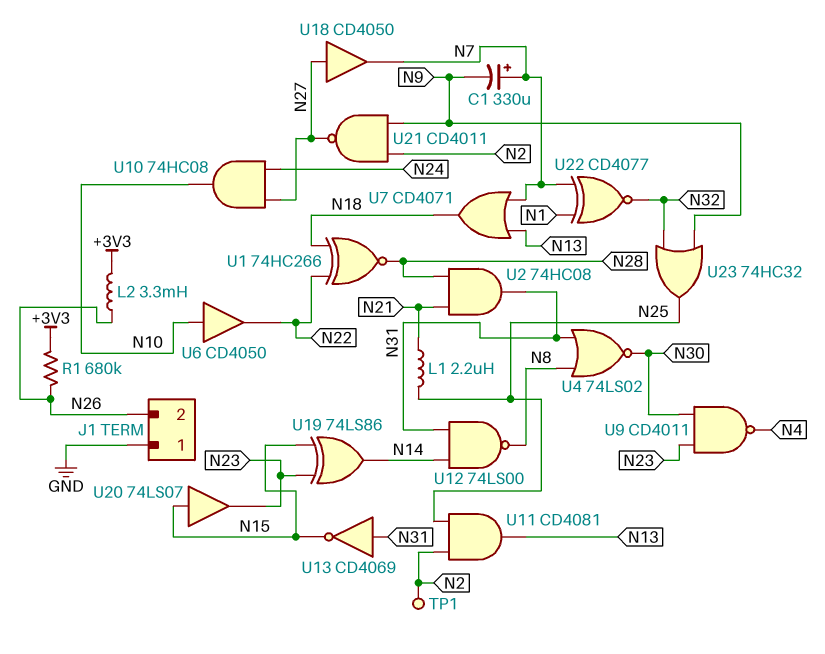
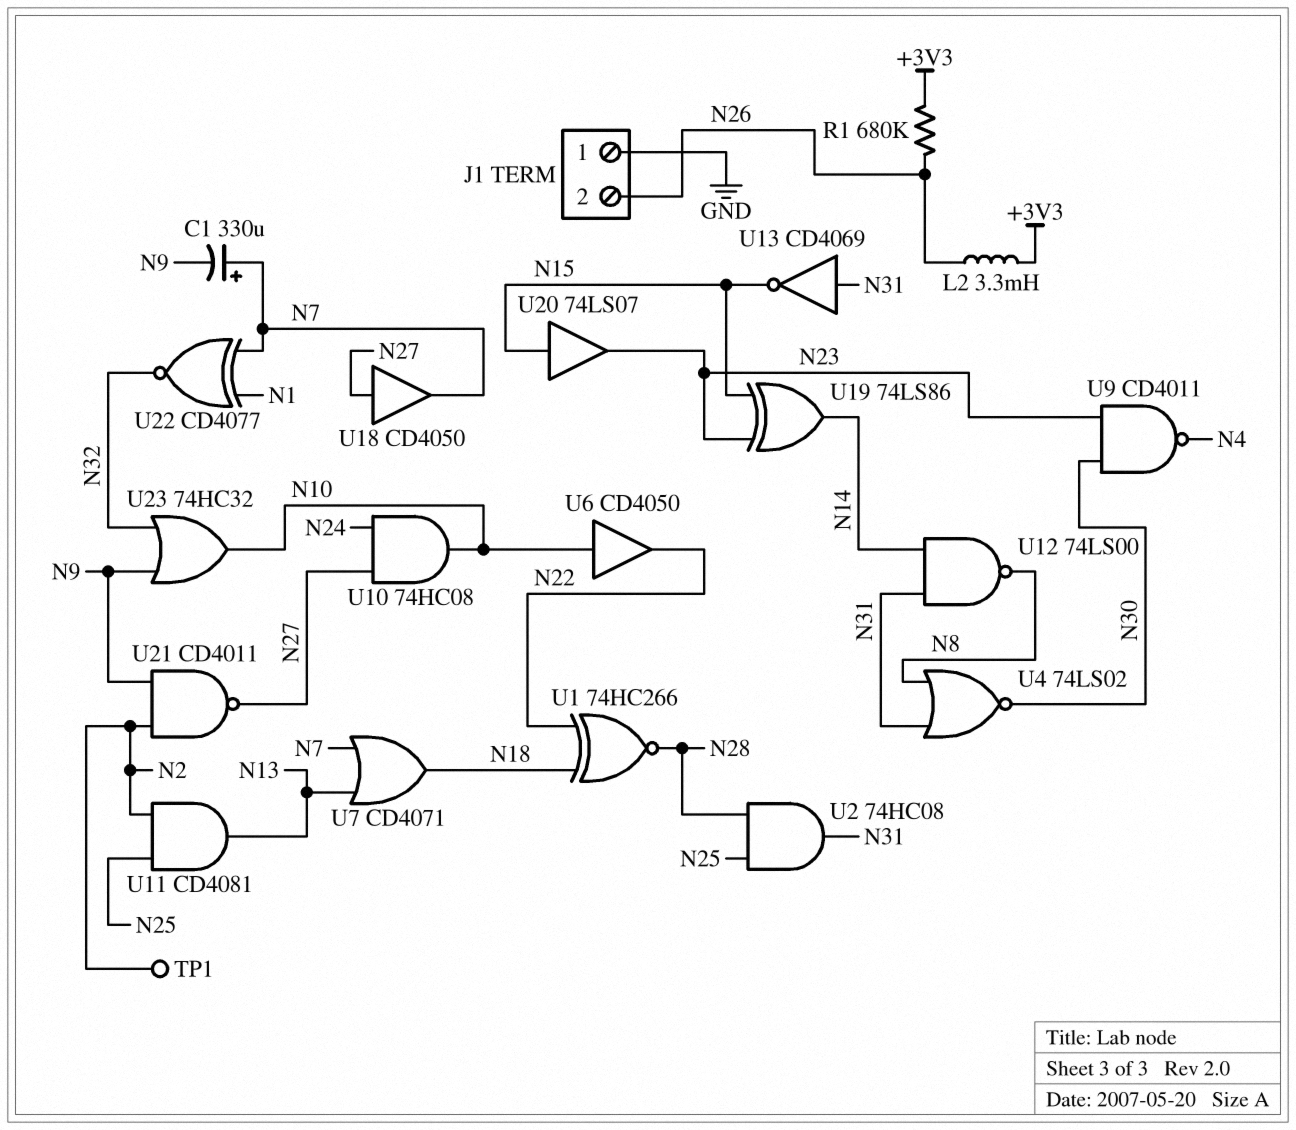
L1: 2.2uH (N21, N25) -> none
U2: AND 74HC08 (in N21, in N28, out N31) -> AND 74HC08 (in N25, in N28, out N31)
U23: OR 74HC32 (in N9, in N32, out N25) -> OR 74HC32 (in N9, in N32, out N10)

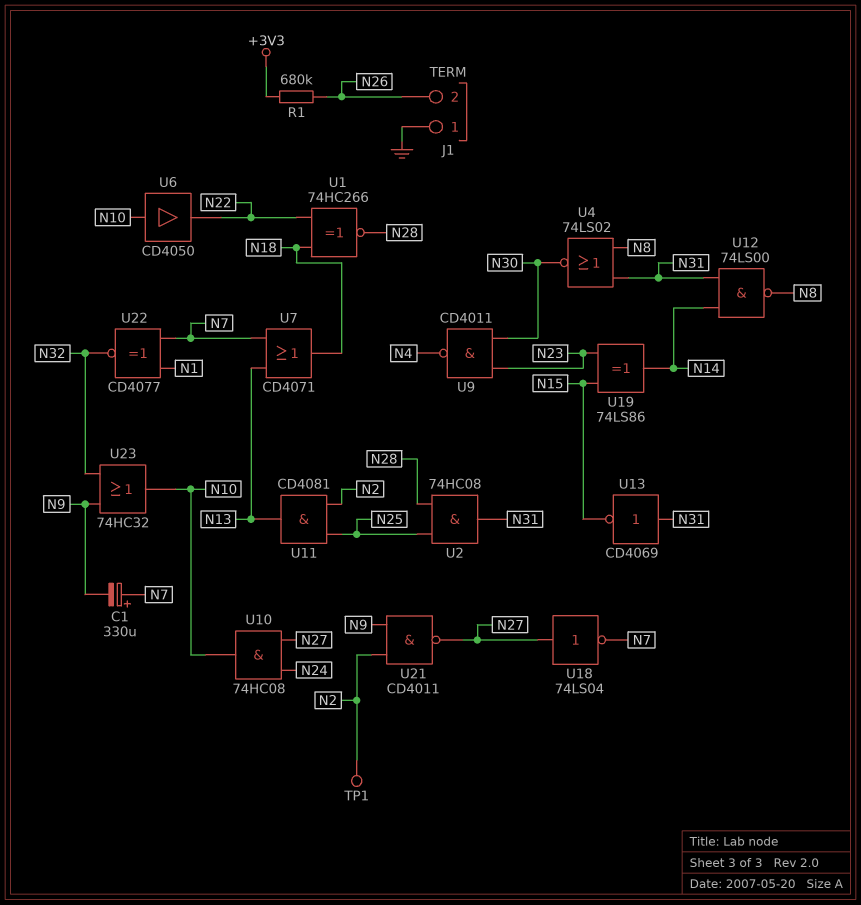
L2: 3.3mH (+3V3, N26) -> none
U18: buffer CD4050 (in N27, out N7) -> NOT 74LS04 (in N27, out N7)
U20: buffer 74LS07 (in N15, out N23) -> none

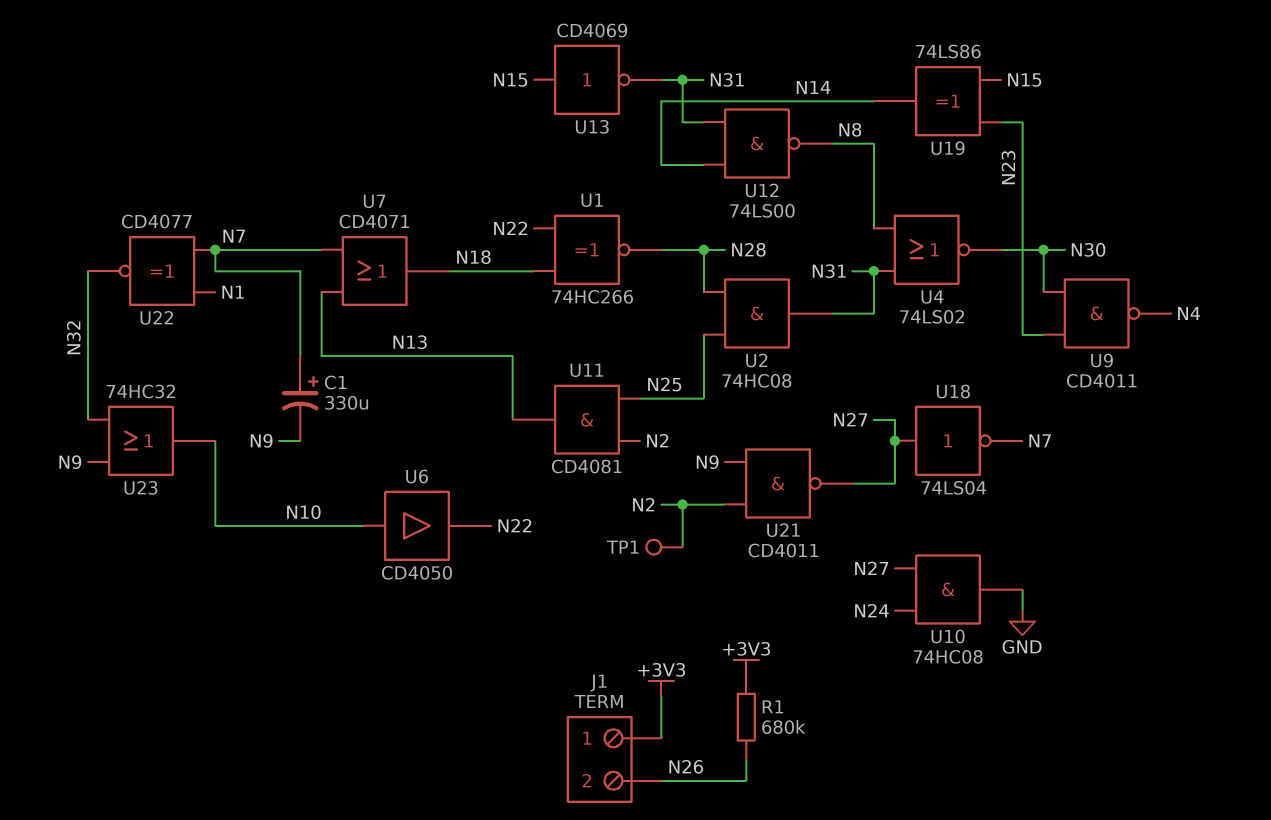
J1 pin 1: GND -> +3V3
U10: AND 74HC08 (in N24, in N27, out N10) -> AND 74HC08 (in N24, in N27, out GND)
U13: NOT CD4069 (in N31, out N15) -> NOT CD4069 (in N15, out N31)

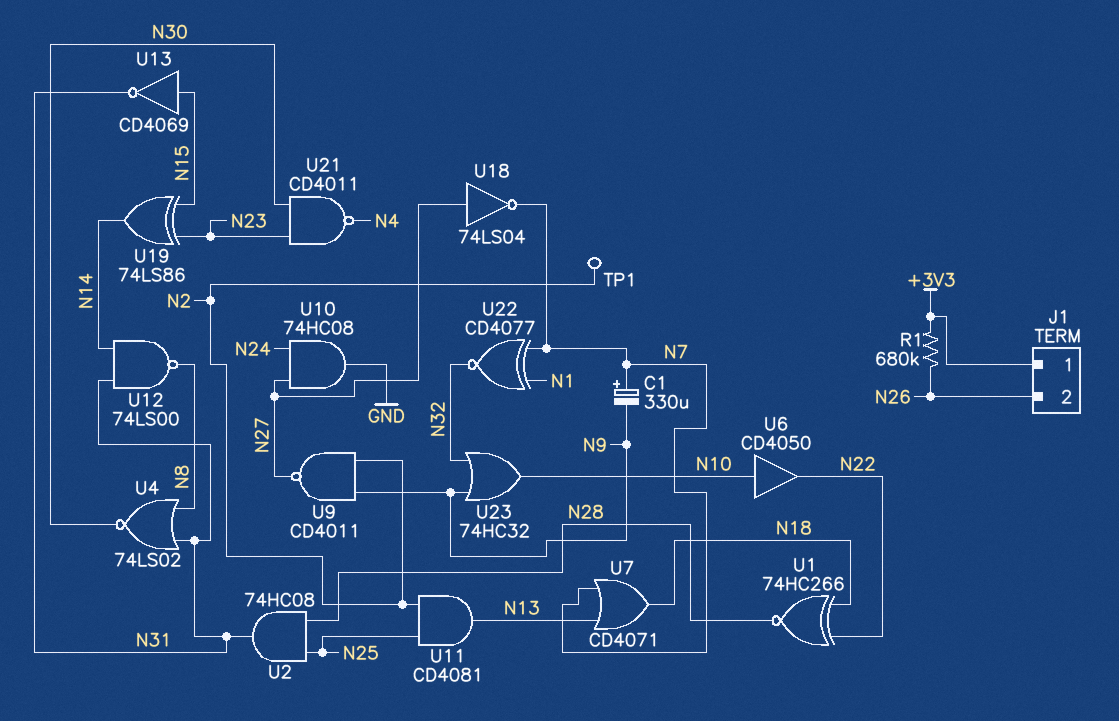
U9: NAND CD4011 (in N23, in N30, out N4) -> NAND CD4011 (in N2, in N9, out N27)
U21: NAND CD4011 (in N2, in N9, out N27) -> NAND CD4011 (in N23, in N30, out N4)

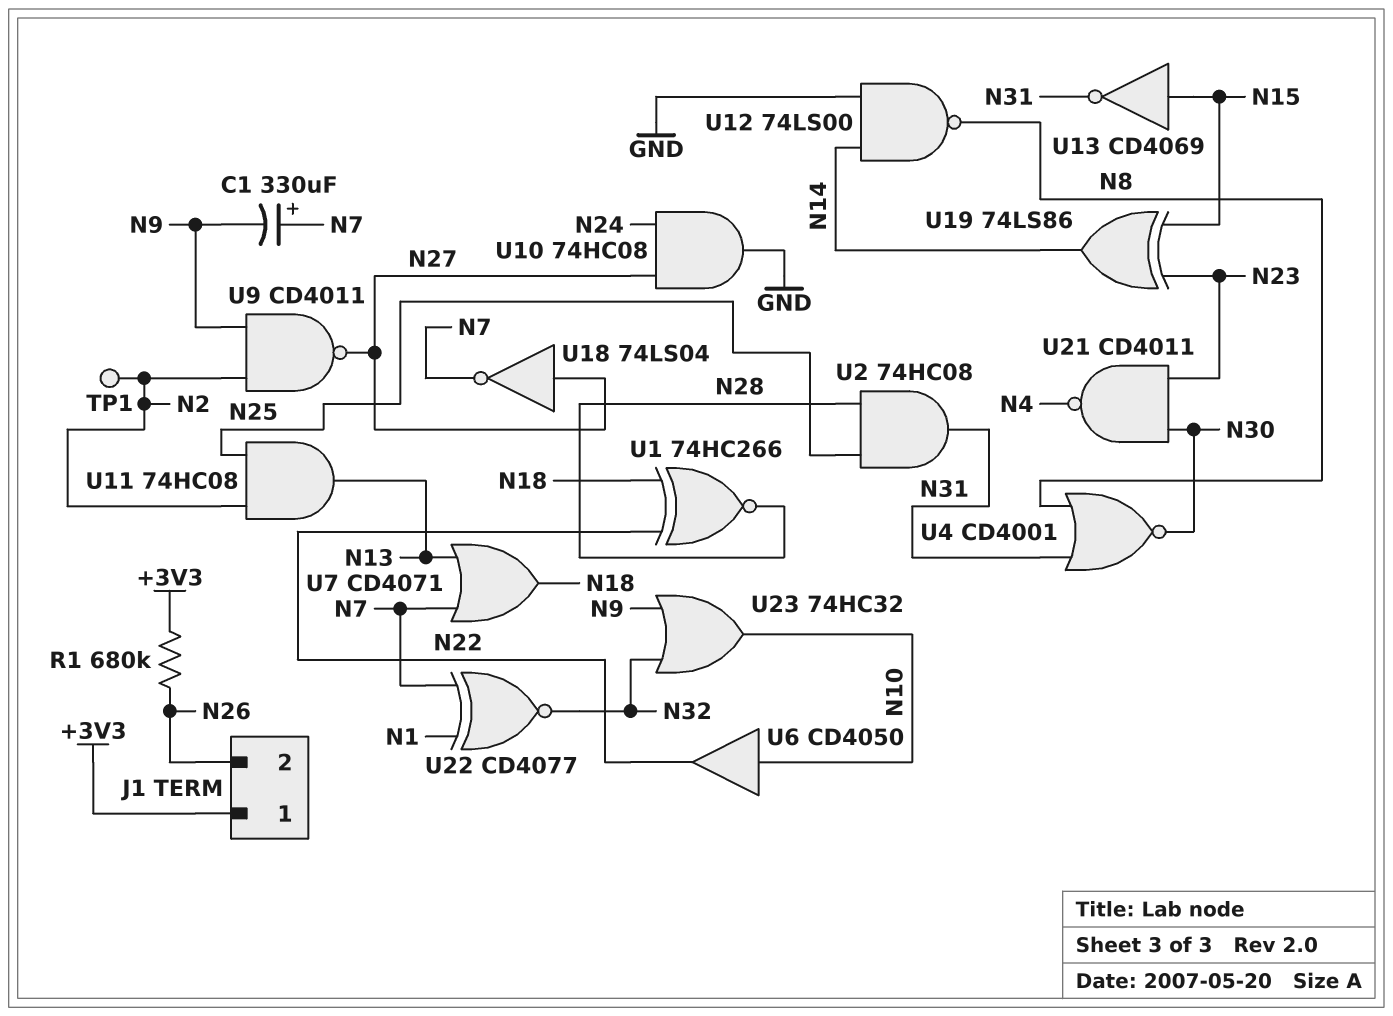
U4: NOR 74LS02 (in N8, in N31, out N30) -> NOR CD4001 (in N8, in N31, out N30)
U11: AND CD4081 (in N2, in N25, out N13) -> AND 74HC08 (in N2, in N25, out N13)
U12: NAND 74LS00 (in N14, in N31, out N8) -> NAND 74LS00 (in GND, in N14, out N8)

